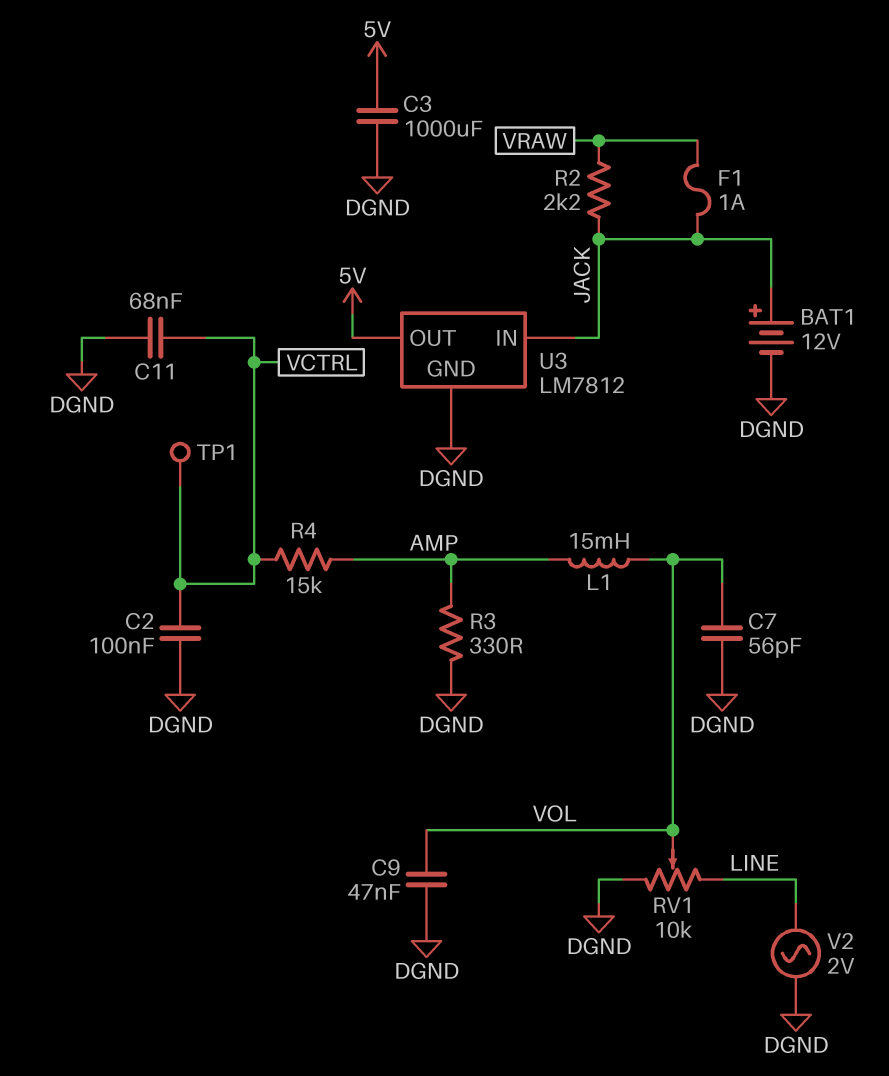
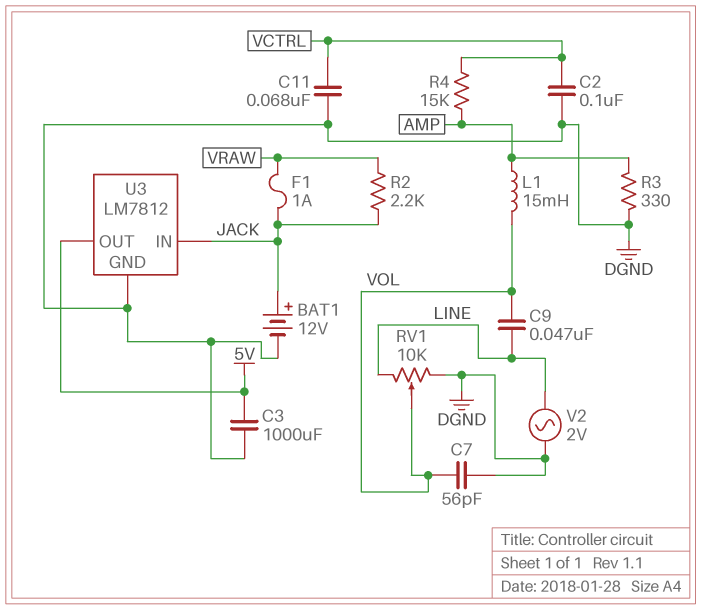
C9: 47nF (DGND, VOL) -> 47nF (LINE, VOL)
TP1: test point (VCTRL) -> none

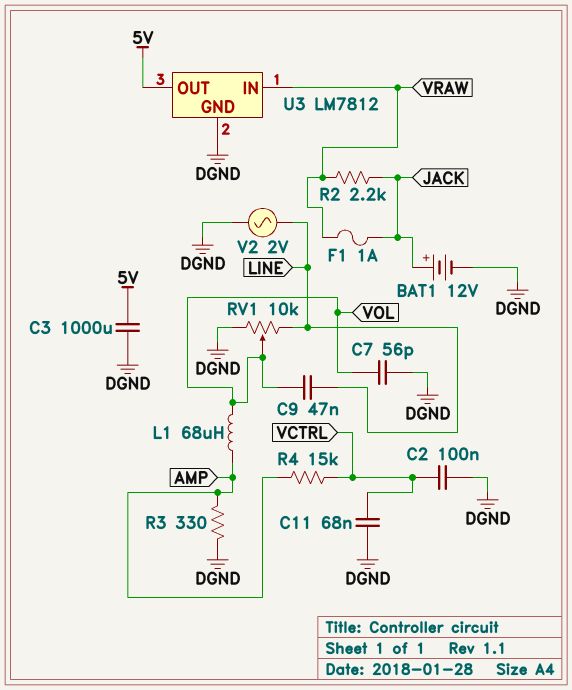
L1: 15mH (AMP, VOL) -> 68uH (AMP, VOL)
U3 pin IN: JACK -> VRAW

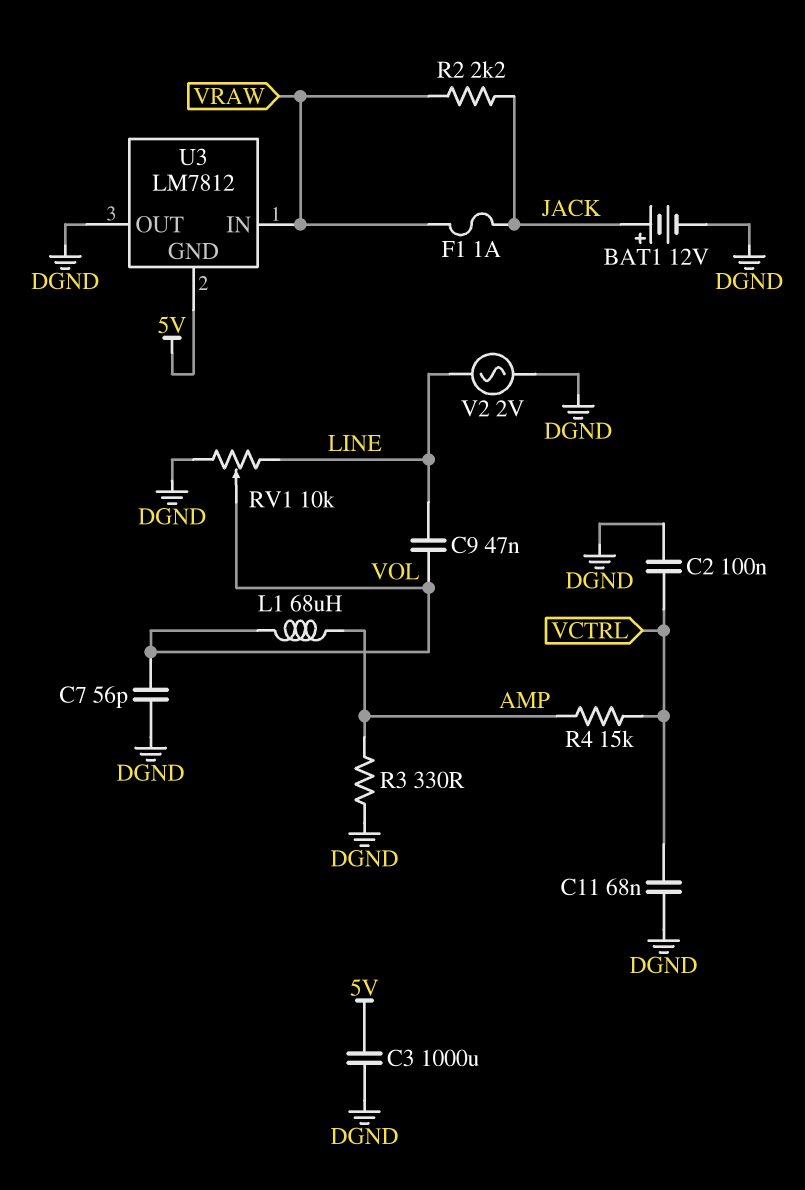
U3 pin GND: DGND -> 5V
U3 pin OUT: 5V -> DGND

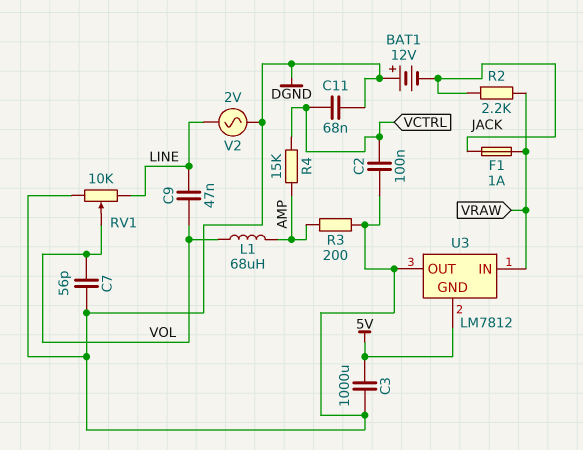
BAT1: 12V (plus JACK, minus DGND) -> 12V (plus DGND, minus JACK)
R3: 330 (AMP, DGND) -> 200 (AMP, DGND)

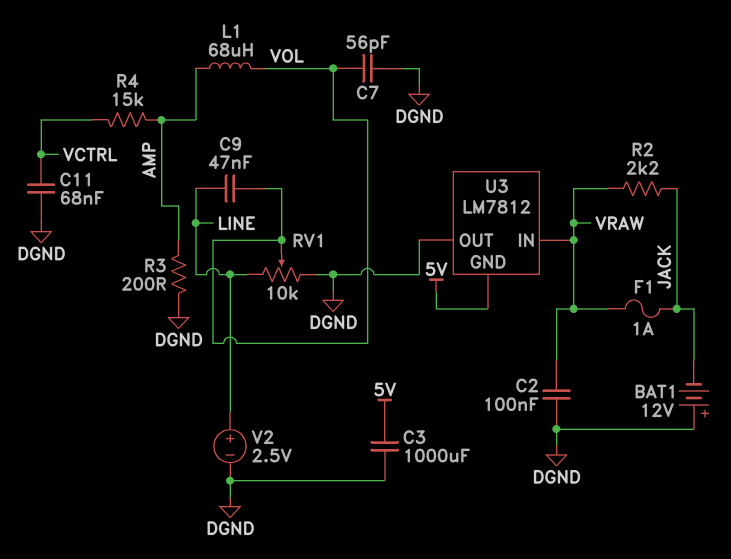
C2: 100nF (DGND, VCTRL) -> 100nF (DGND, VRAW)
V2: AC 2V (DGND, LINE) -> 2.5V (plus LINE, minus DGND)

